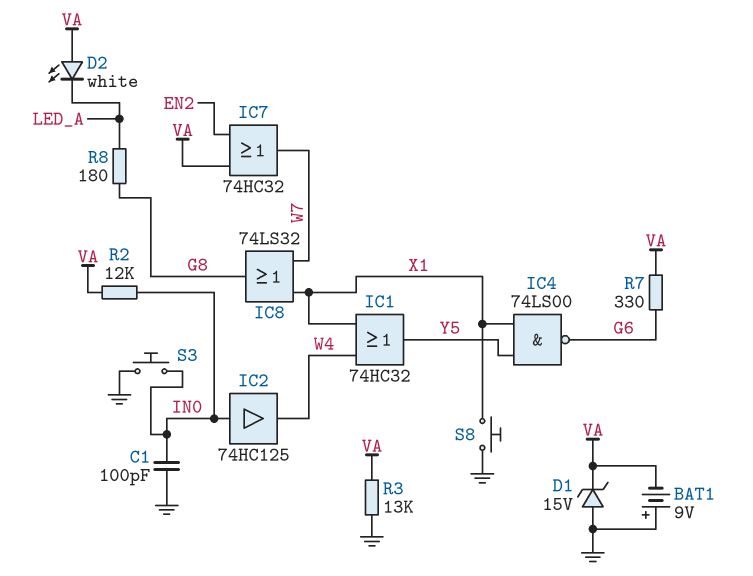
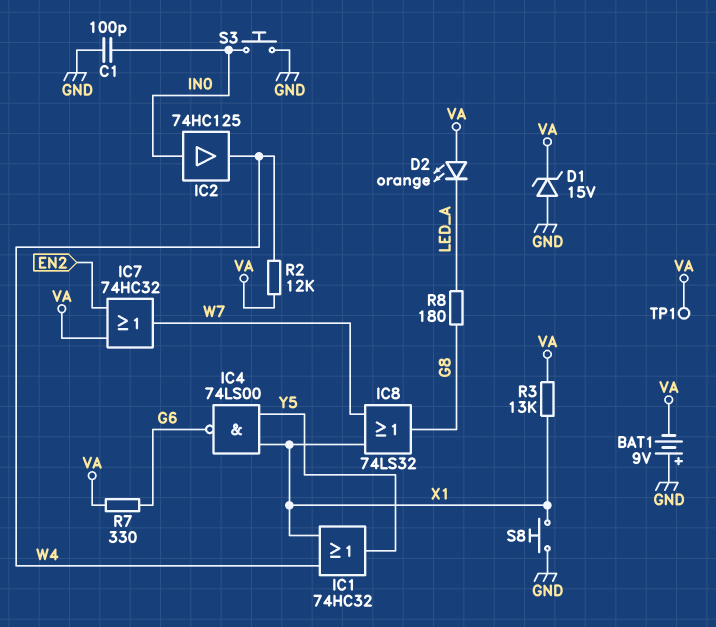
D2: LED white (A VA, K LED_A) -> LED orange (A VA, K LED_A)
R2: 12k (IN0, VA) -> 12k (VA, W4)
R3: 13k (GND, VA) -> 13k (VA, X1)
TP1: none -> test point (VA)

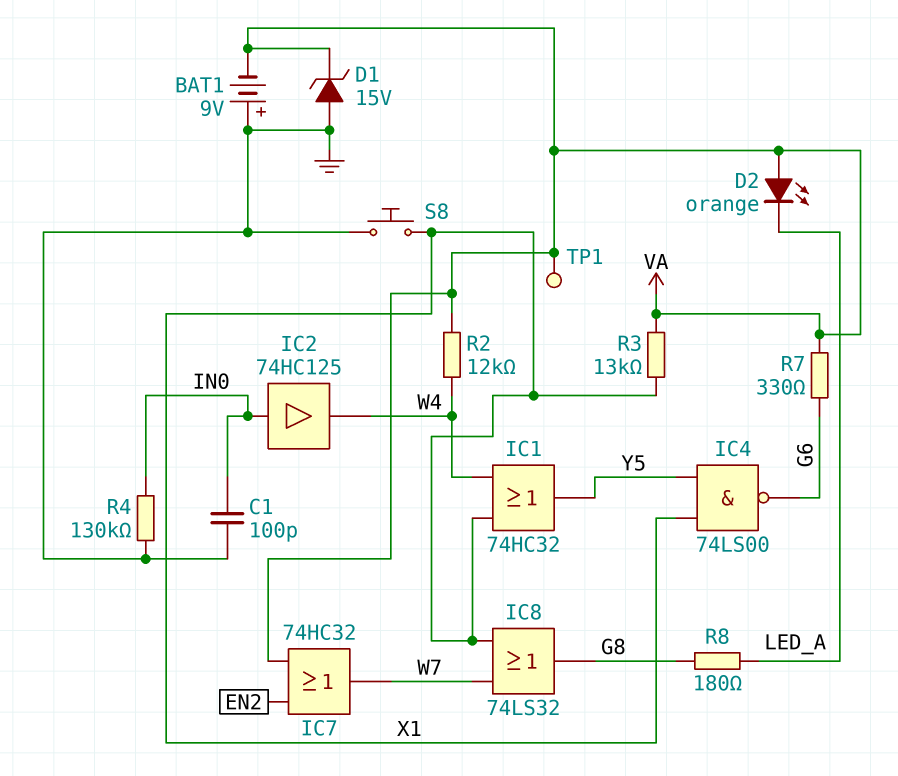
R4: none -> 130k (GND, IN0)
S3: button (GND, IN0) -> none

